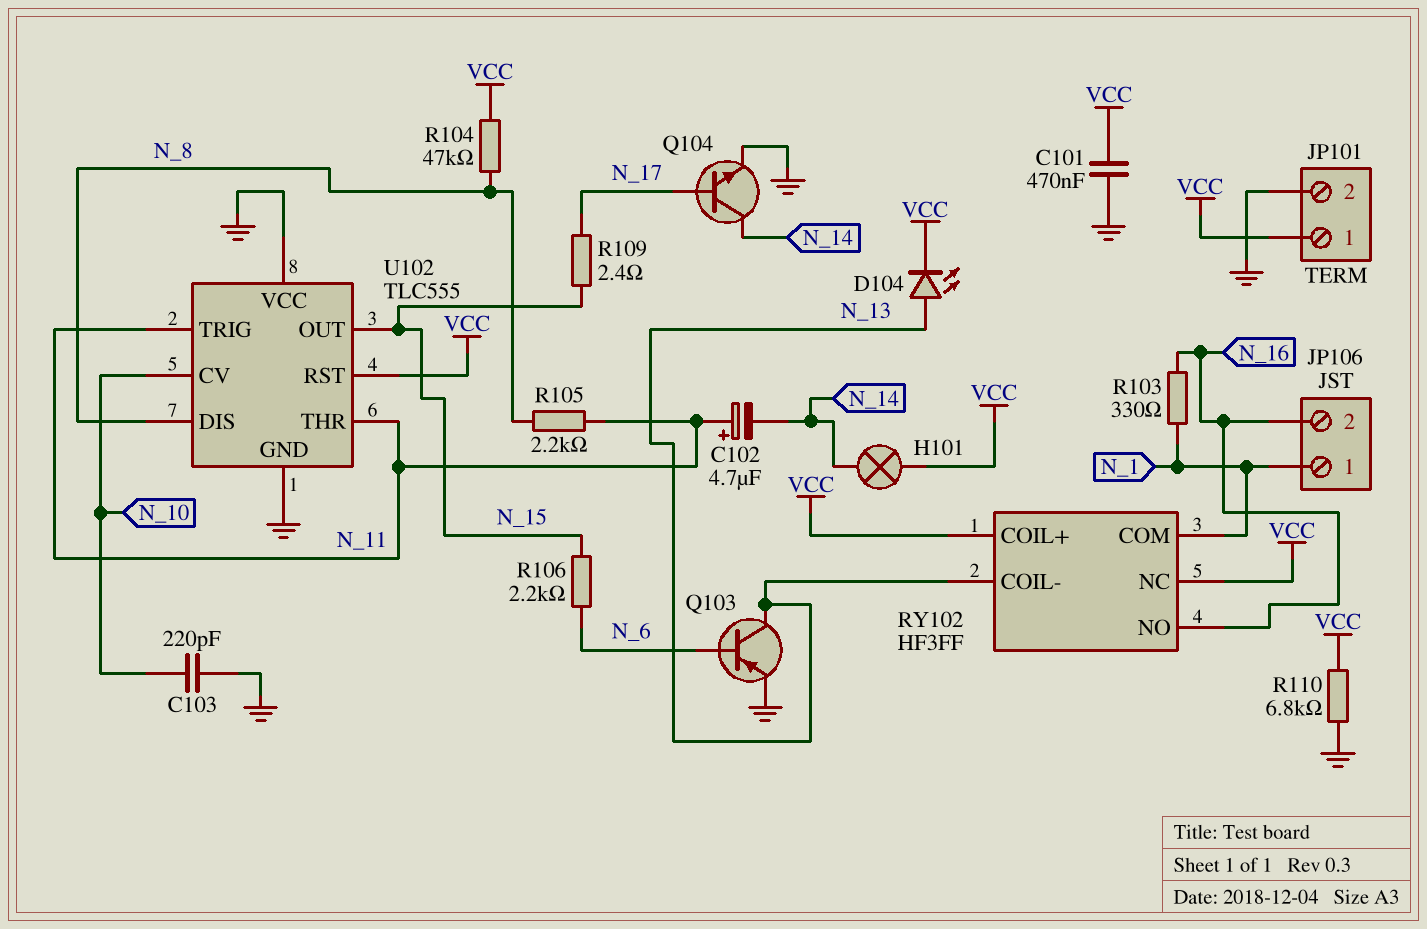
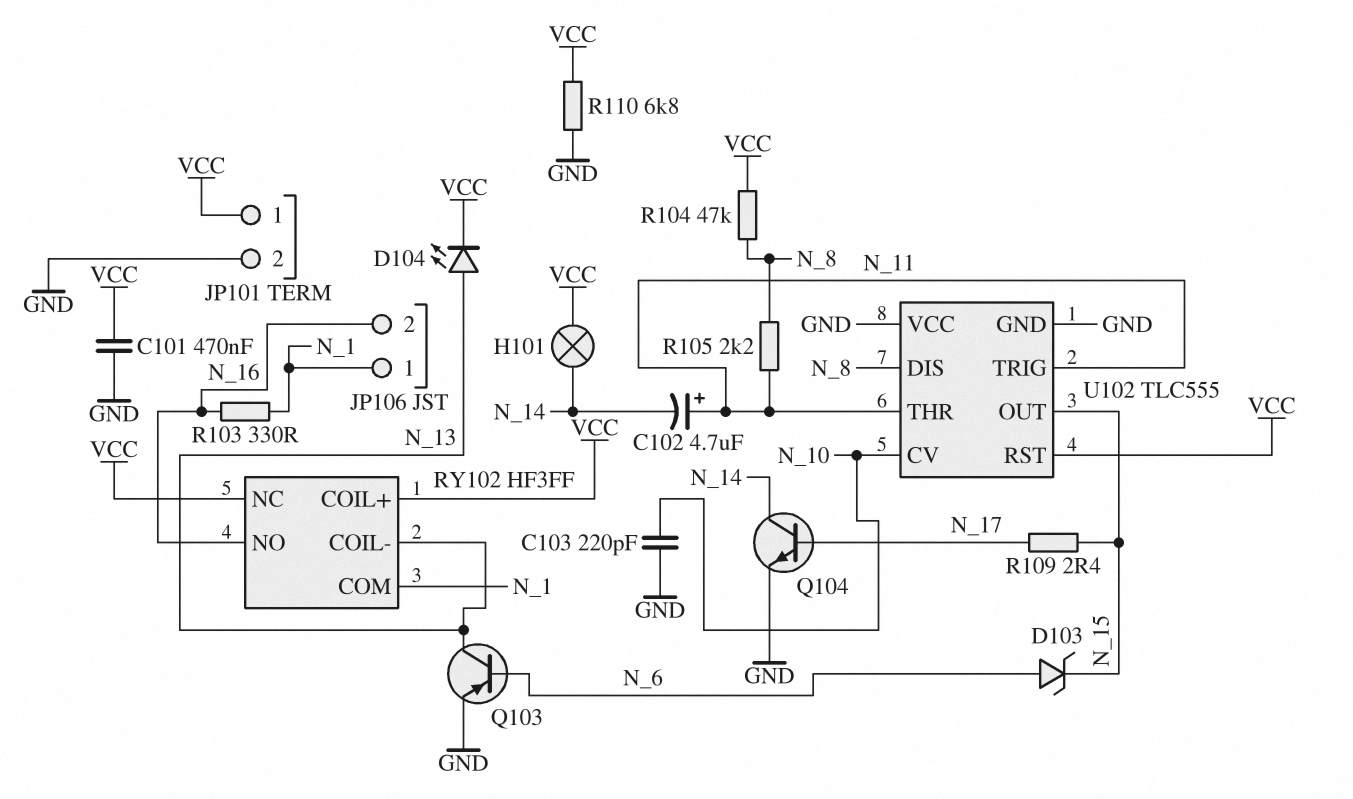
D103: none -> zener (A N_6, K N_15)
R106: 2.2k (N_6, N_15) -> none

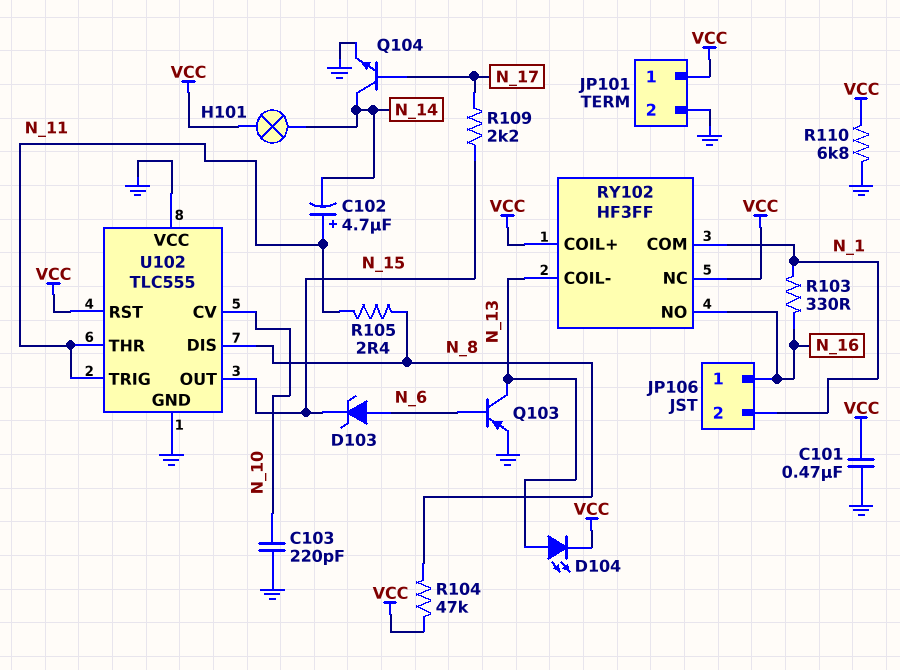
JP106 pin 1: N_1 -> N_16
JP106 pin 2: N_16 -> N_1
R105: 2.2k (N_8, N_11) -> 2.4 (N_8, N_11)
R109: 2.4 (N_15, N_17) -> 2.2k (N_15, N_17)

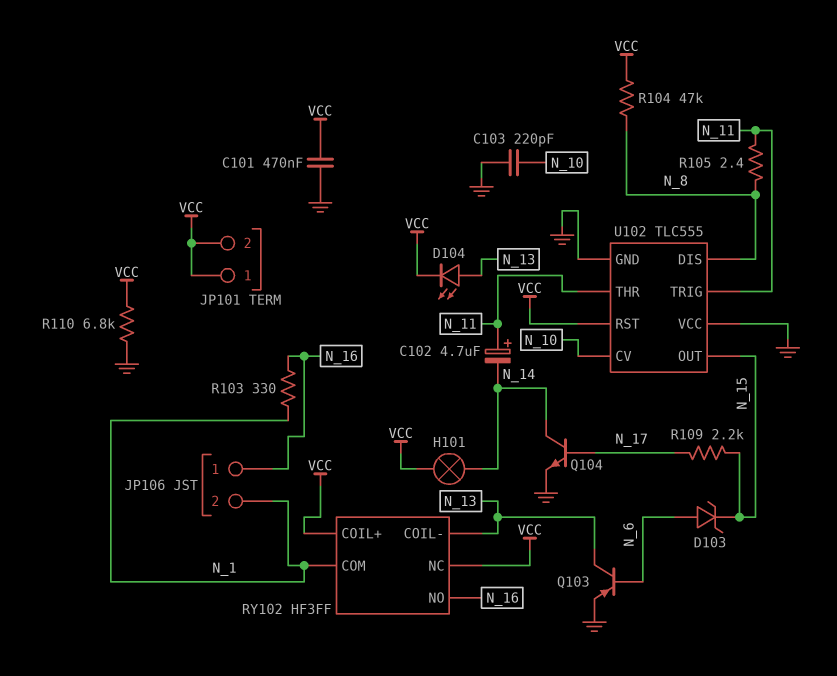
JP101 pin 2: GND -> VCC

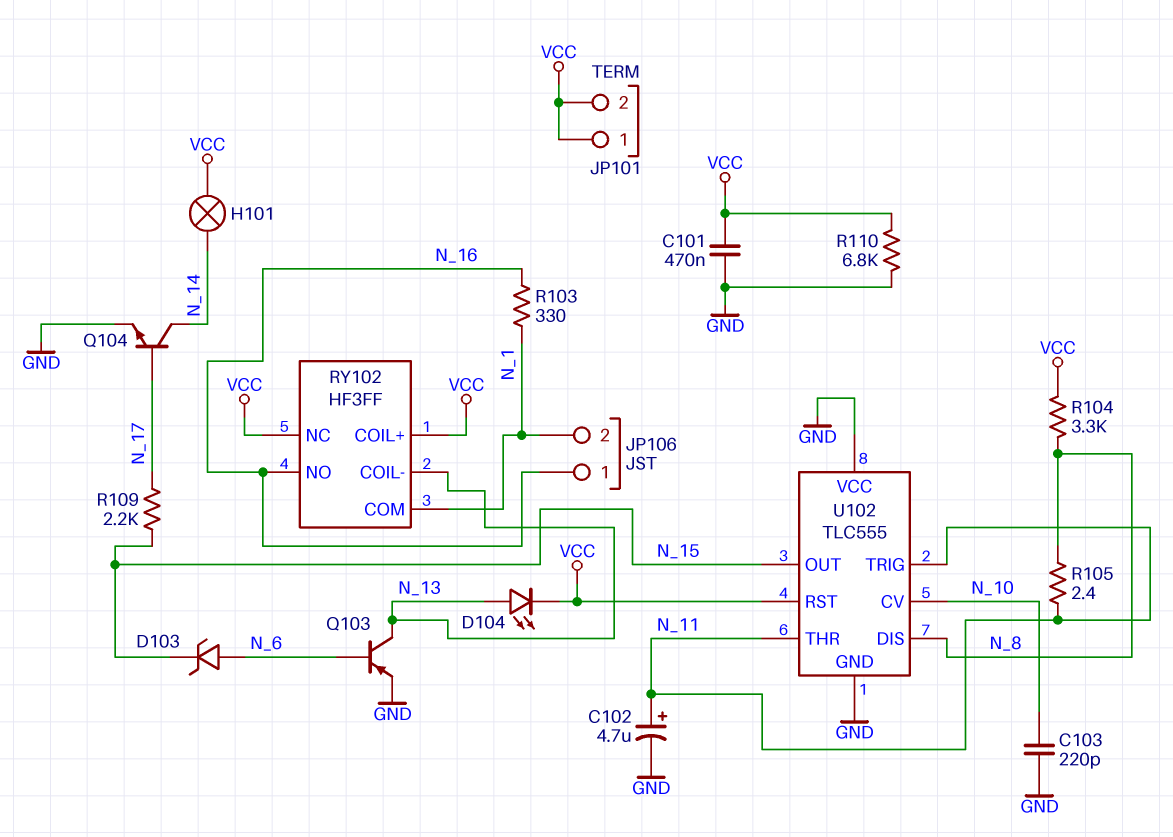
C102: 4.7uF (plus N_11, minus N_14) -> 4.7uF (plus N_11, minus GND)
R104: 47k (N_8, VCC) -> 3.3k (N_8, VCC)

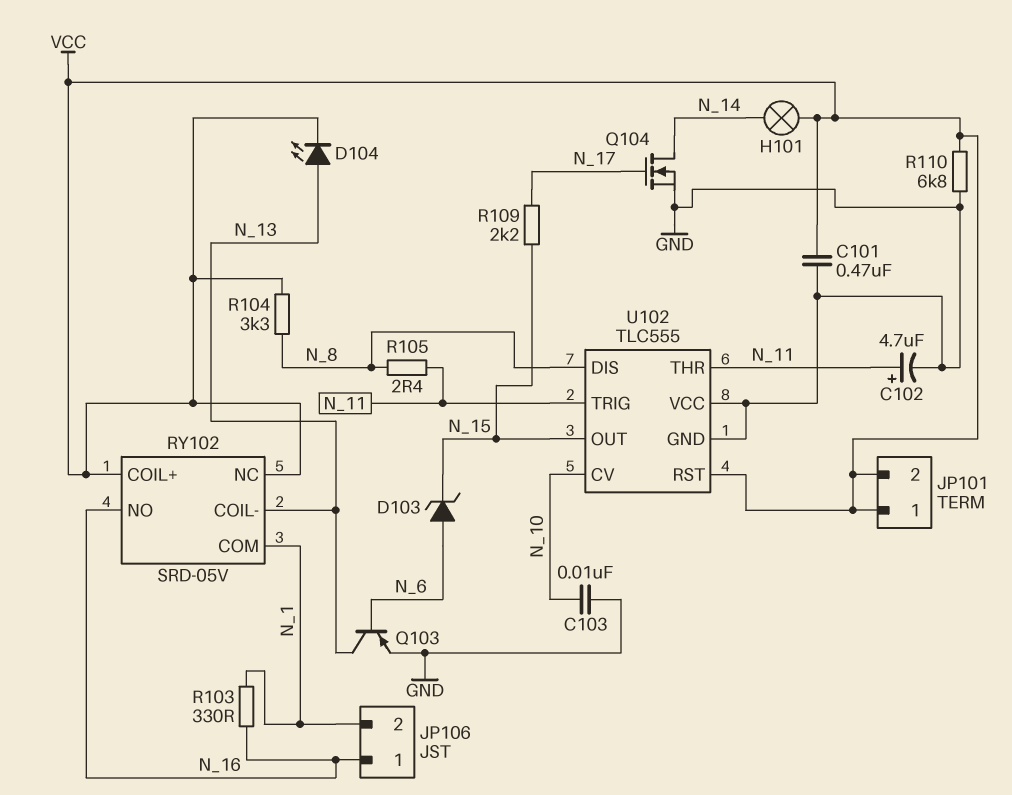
C103: 220pF (GND, N_10) -> 10nF (GND, N_10)
Q104: NPN (B N_17, C N_14, E GND) -> NMOS (G N_17, D N_14, S GND)
RY102: HF3FF -> SRD-05V

